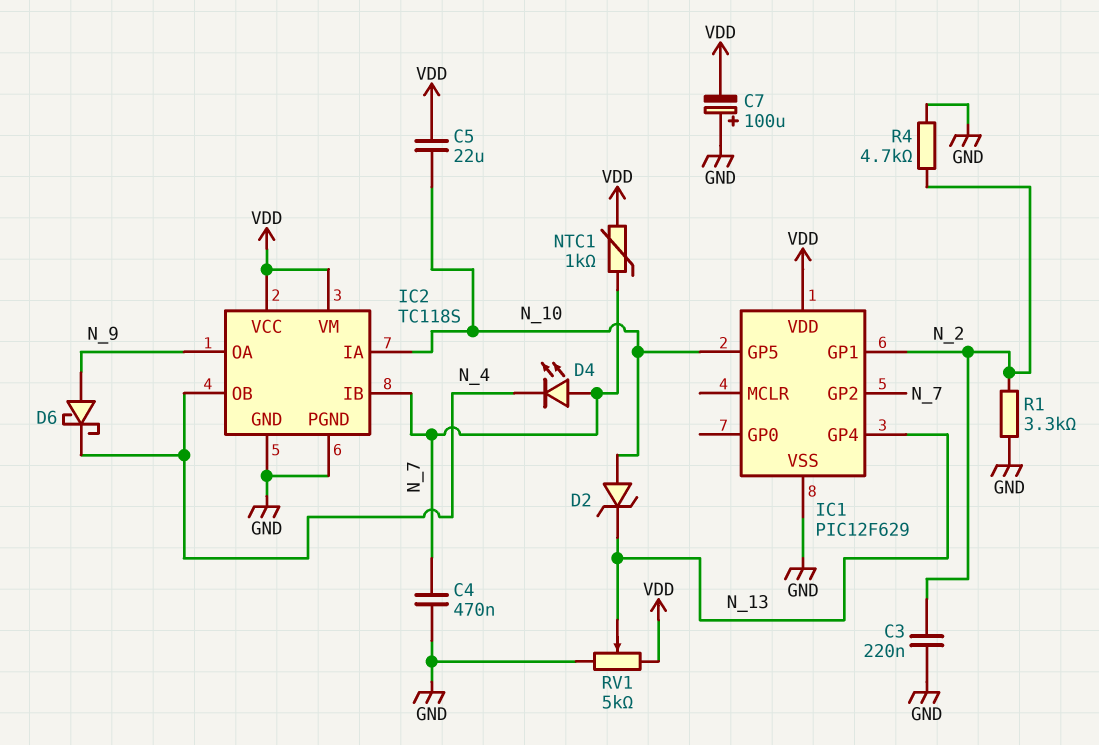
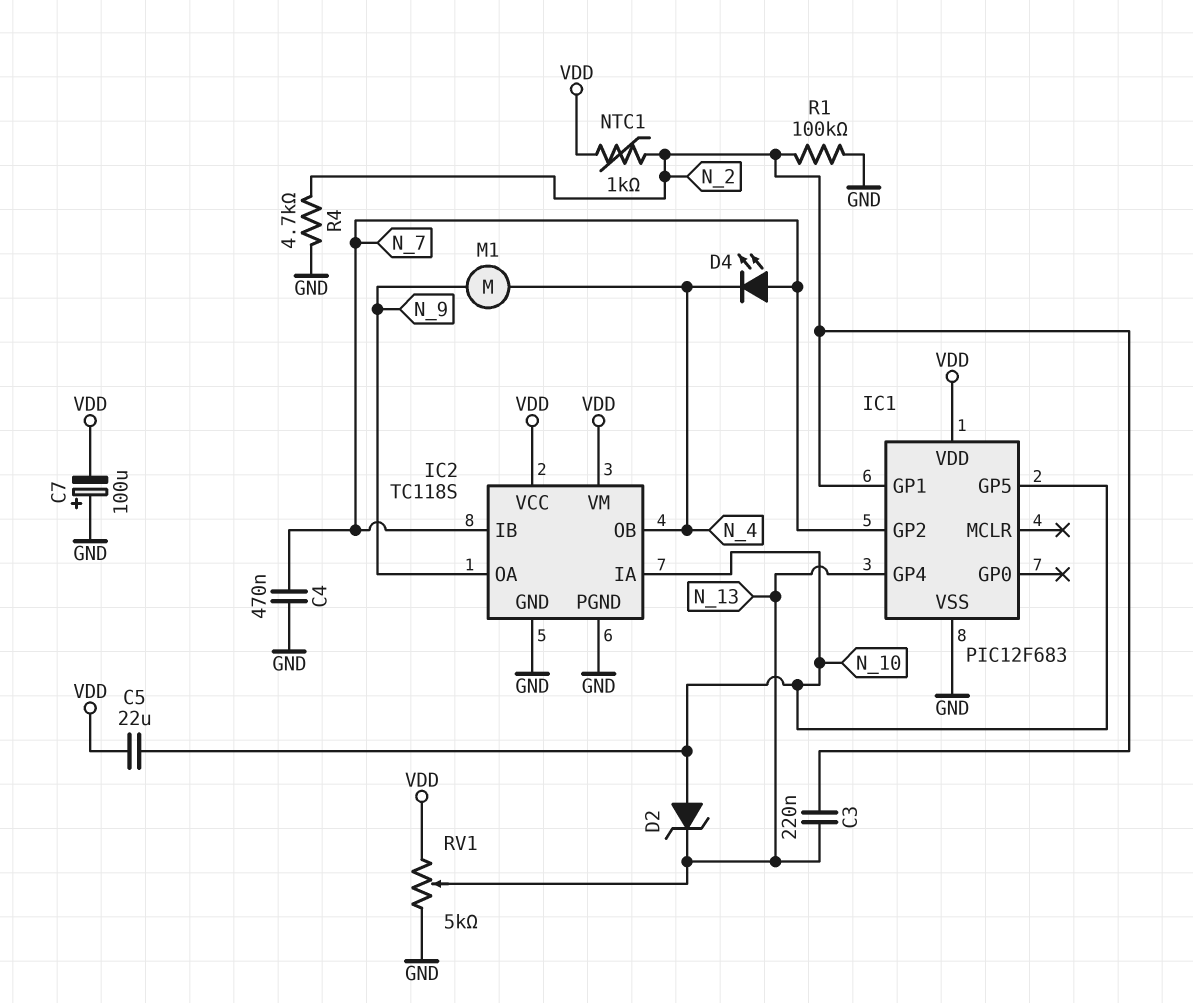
C3: 220nF (GND, N_2) -> 220nF (N_2, N_13)
D6: schottky (A N_9, K N_4) -> none
IC1: PIC12F629 -> PIC12F683
M1: none -> motor (N_4, N_9)
NTC1: 1k (N_7, VDD) -> 1k (N_2, VDD)
R1: 3.3k (GND, N_2) -> 100k (GND, N_2)

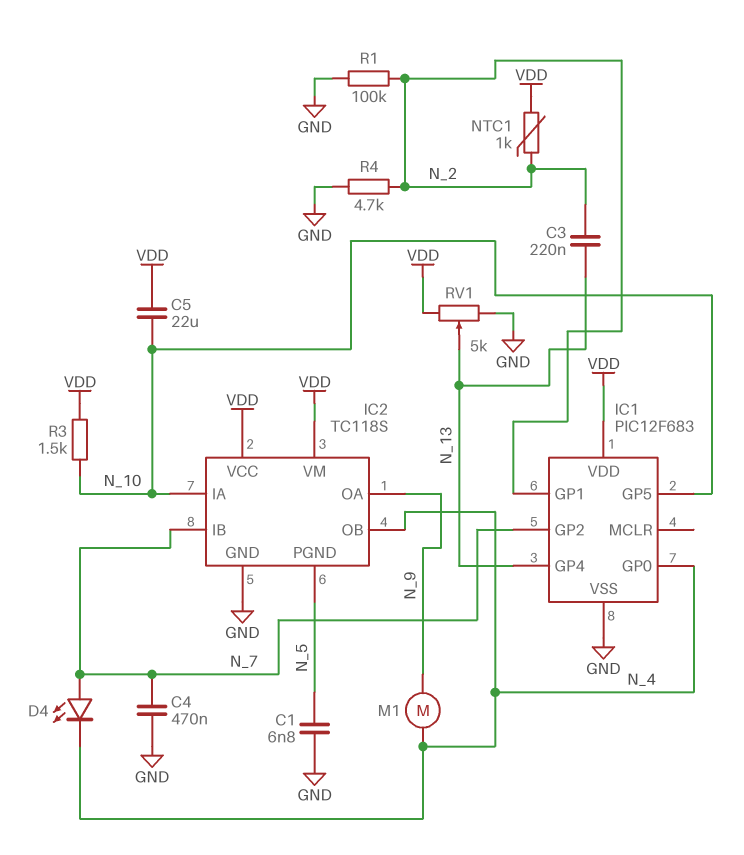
C1: none -> 6.8nF (GND, N_5)
C7: 100uF (plus GND, minus VDD) -> none
D2: zener (A N_10, K N_13) -> none
IC1 pin GP0: none -> N_4
IC2 pin PGND: GND -> N_5
R3: none -> 1.5k (N_10, VDD)

